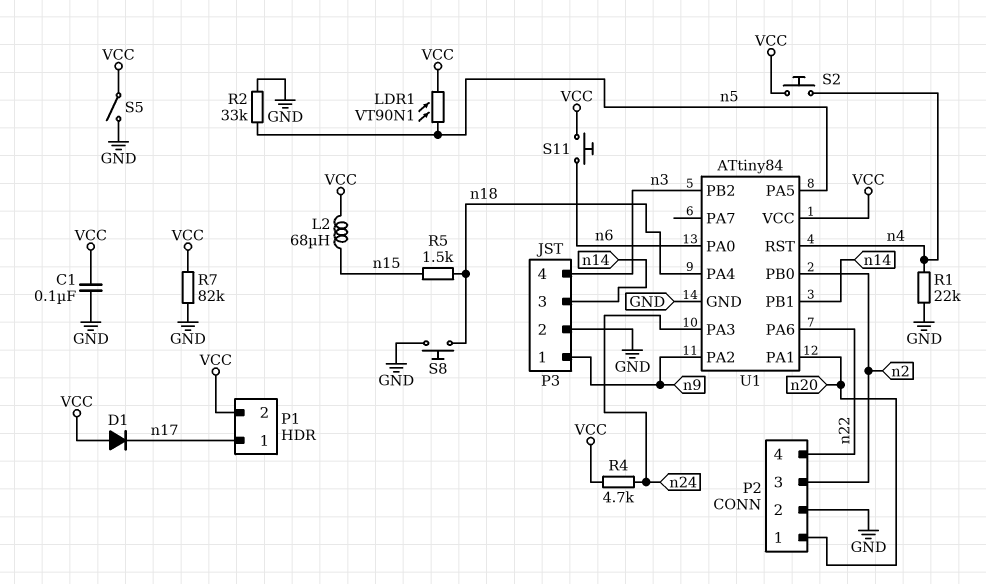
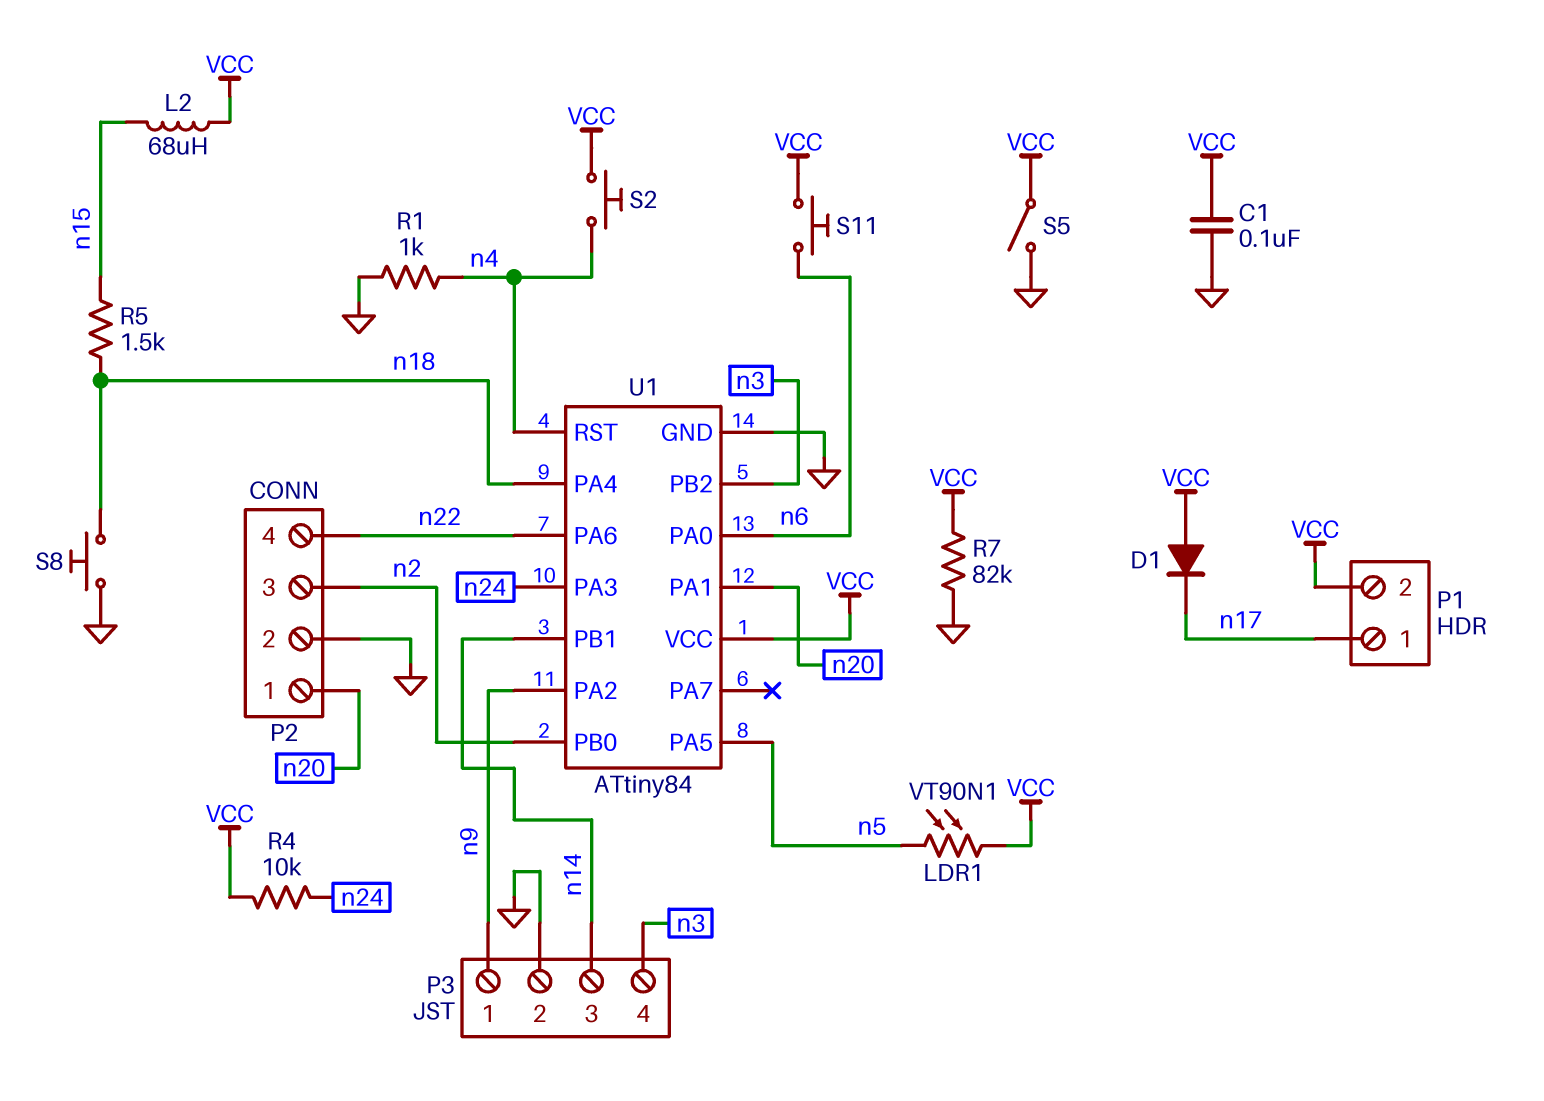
R1: 22k (GND, n4) -> 1k (GND, n4)
R2: 33k (GND, n5) -> none
R4: 4.7k (VCC, n24) -> 10k (VCC, n24)

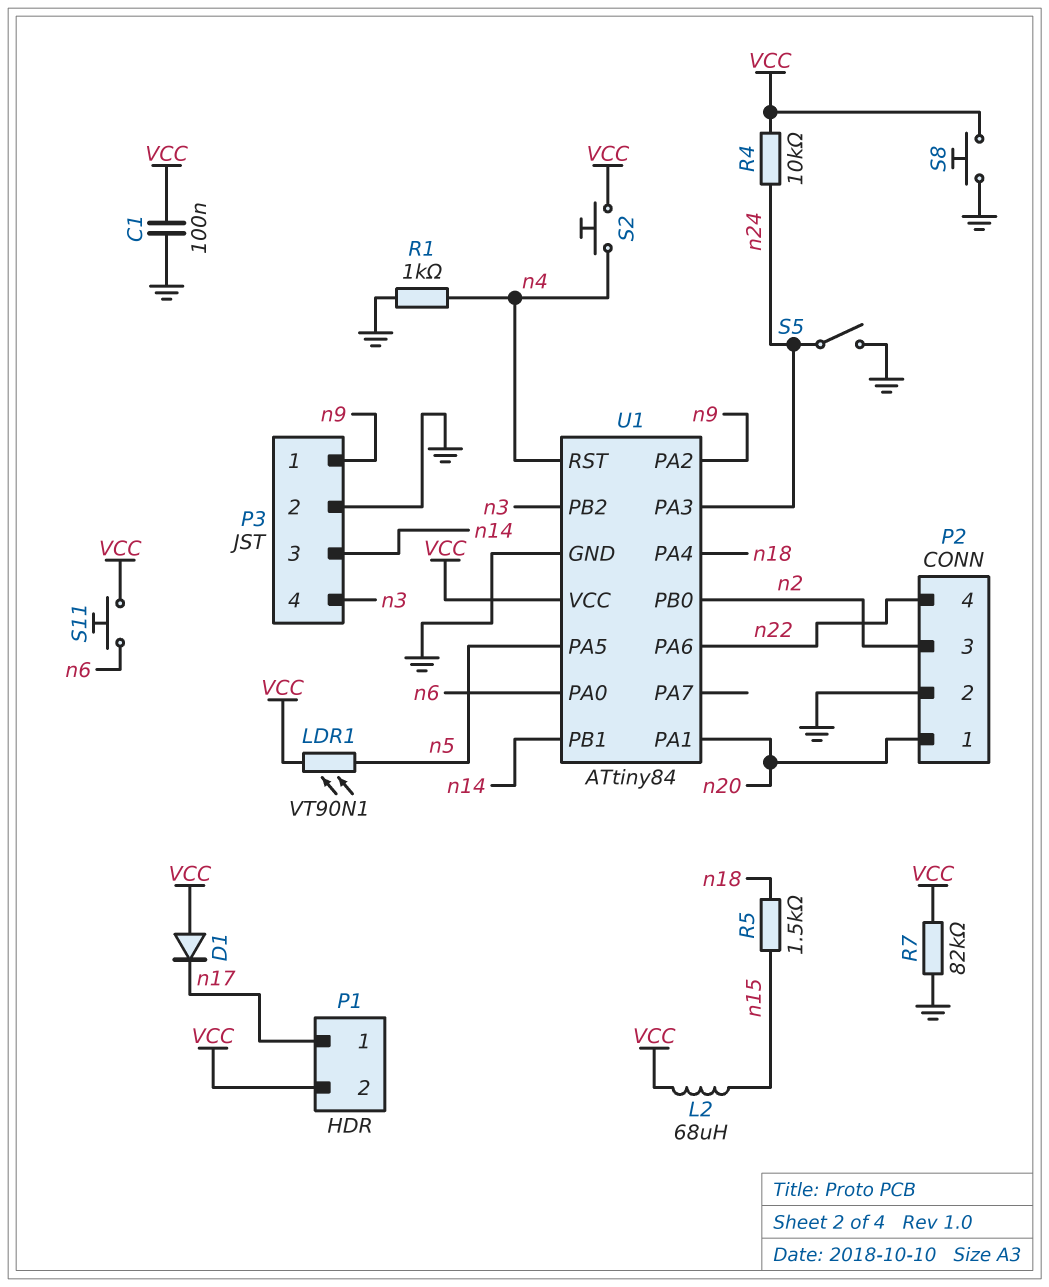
S5: switch (GND, VCC) -> switch (GND, n24)
S8: button (GND, n18) -> button (GND, VCC)

